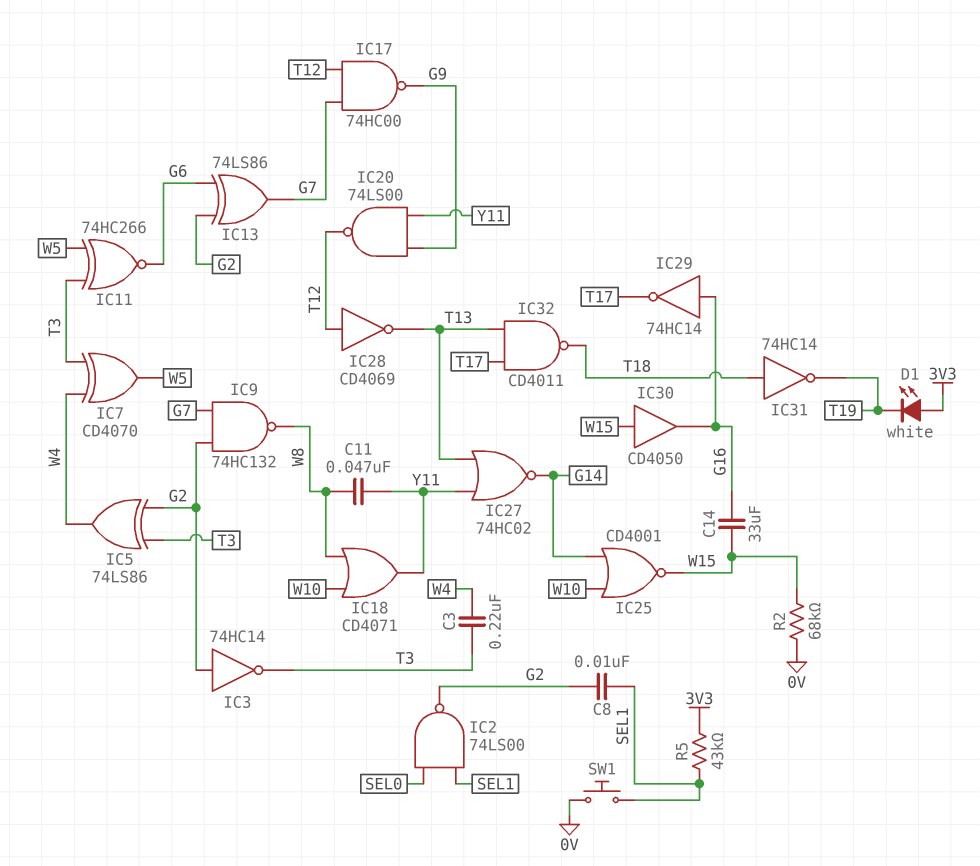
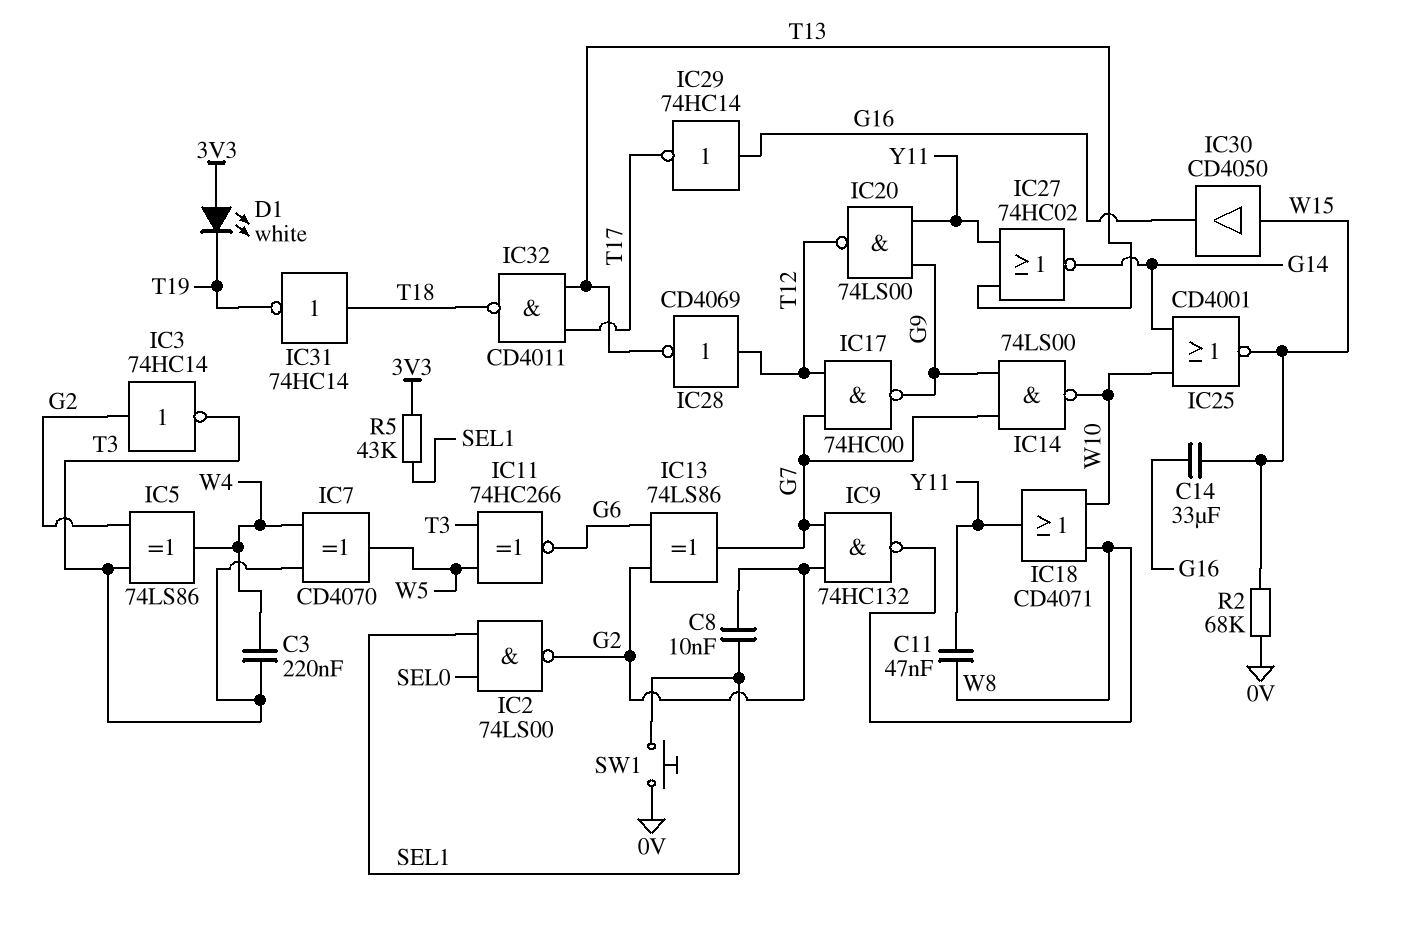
IC14: none -> NAND 74LS00 (in G7, in G9, out W10)

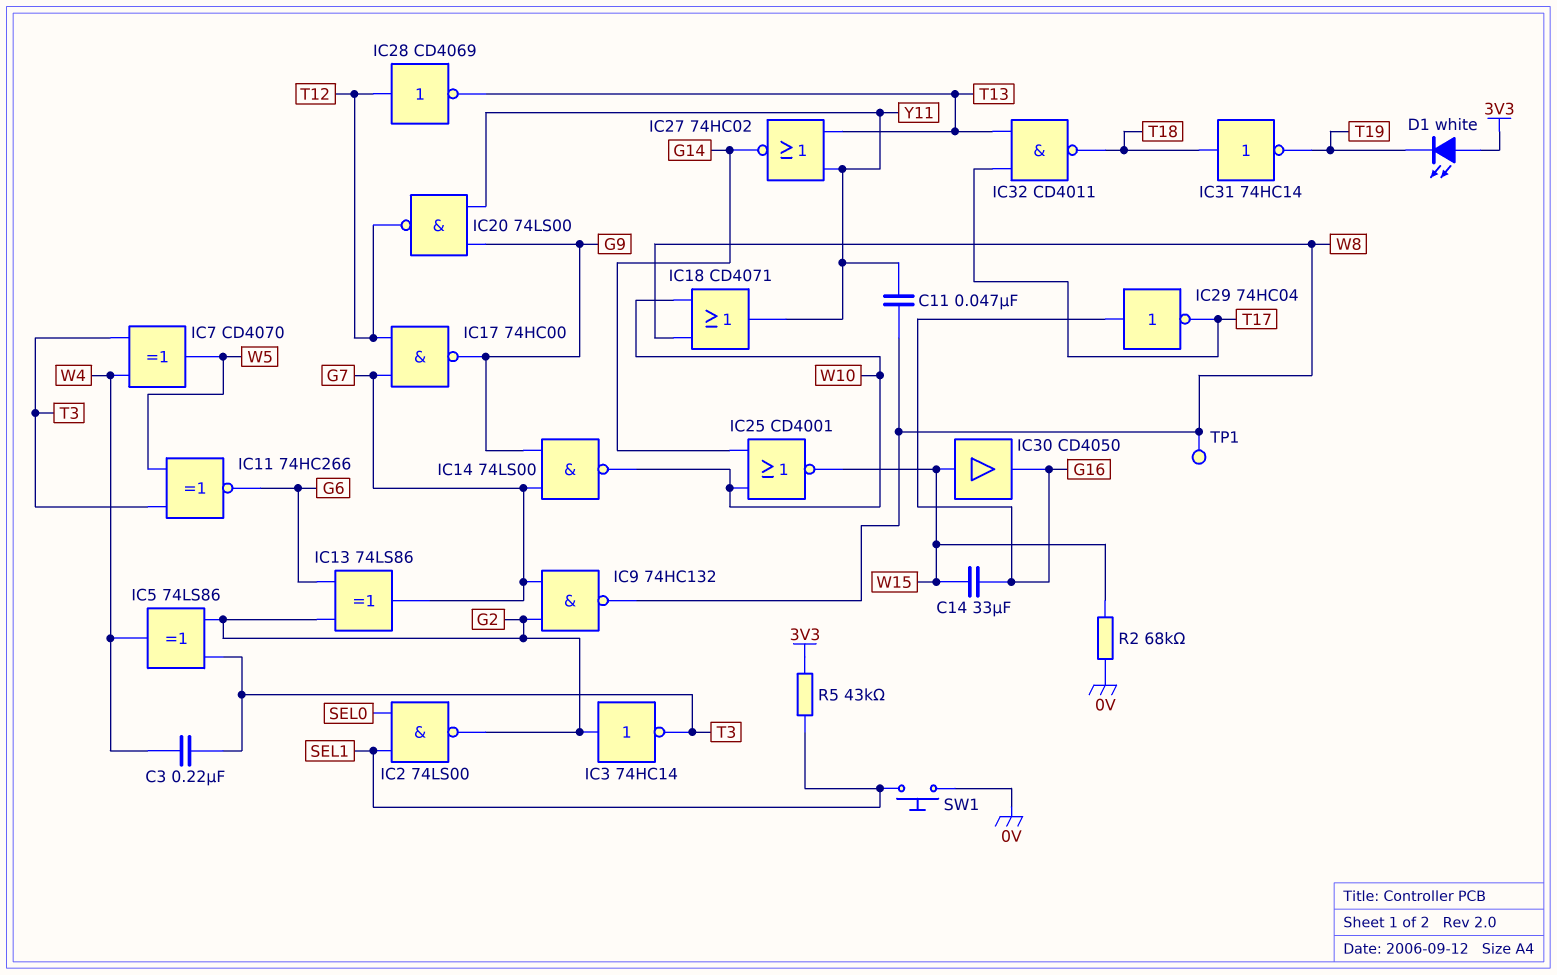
C8: 10nF (G2, SEL1) -> none
IC29: NOT 74HC14 (in G16, out T17) -> NOT 74HC04 (in G16, out T17)
TP1: none -> test point (W8)

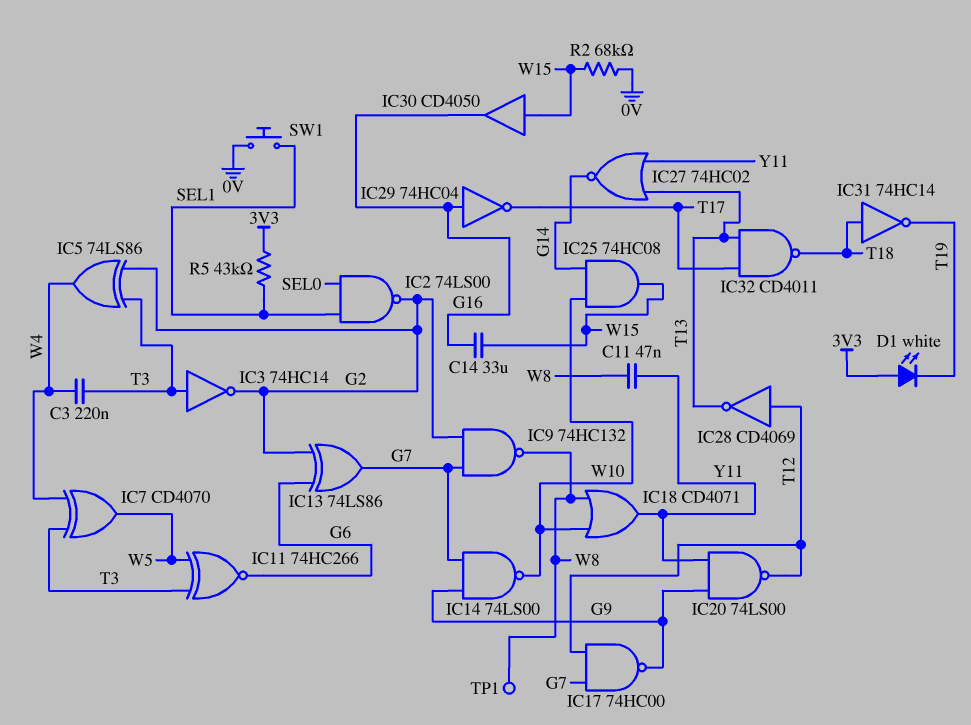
IC3: NOT 74HC14 (in G2, out T3) -> NOT 74HC14 (in T3, out G2)
IC25: NOR CD4001 (in G14, in W10, out W15) -> AND 74HC08 (in G14, in W10, out W15)

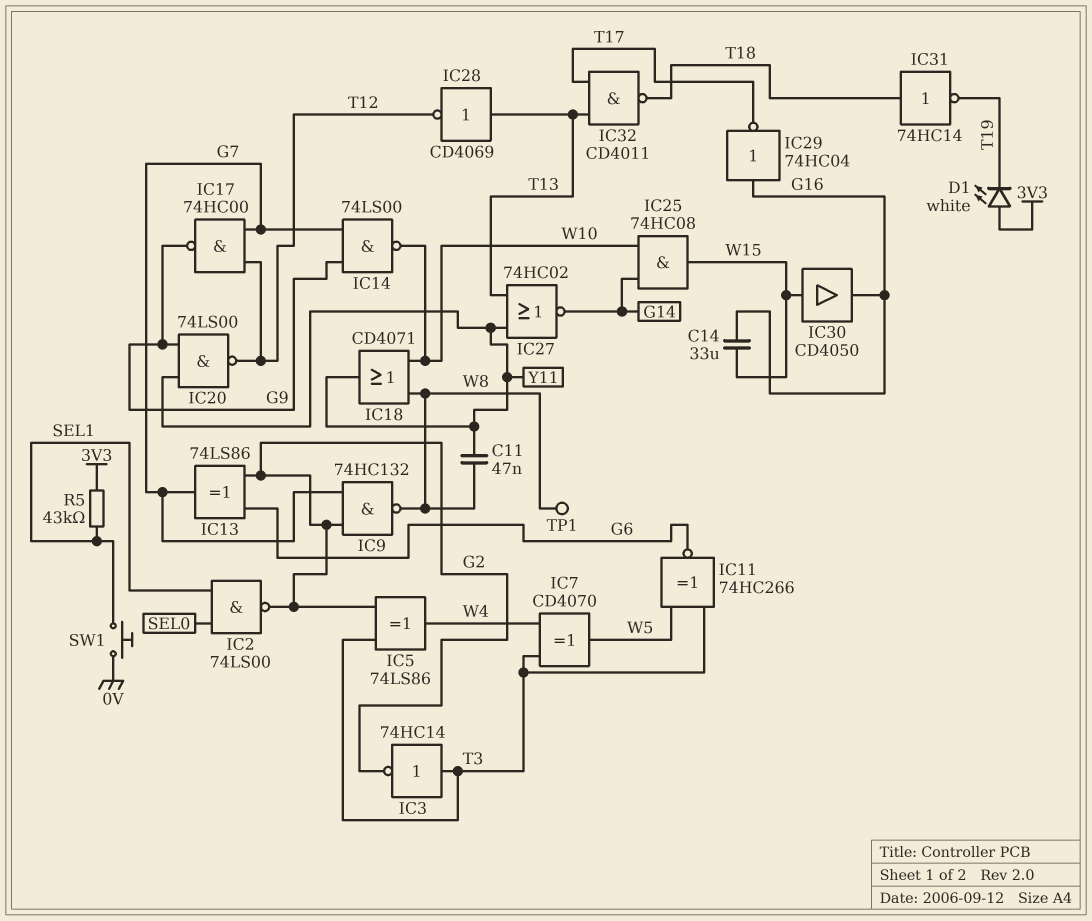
C3: 220nF (T3, W4) -> none
IC28: NOT CD4069 (in T12, out T13) -> NOT CD4069 (in T13, out T12)
R2: 68k (0V, W15) -> none

